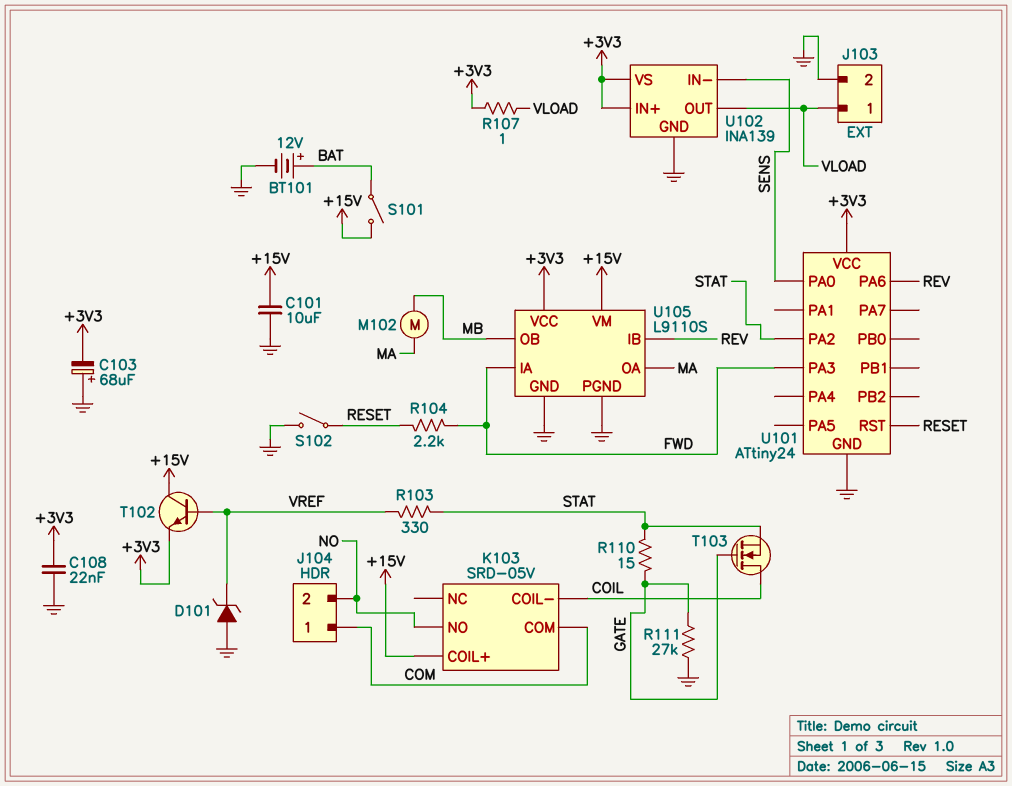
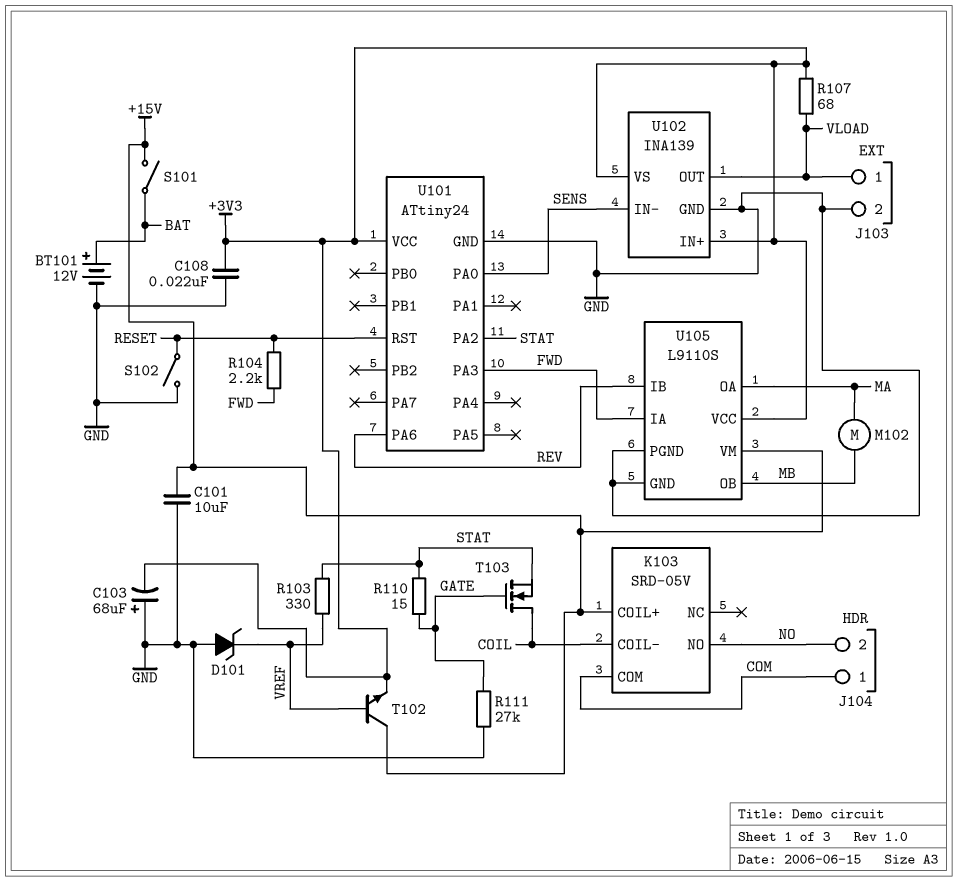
R107: 1 (+3V3, VLOAD) -> 68 (+3V3, VLOAD)

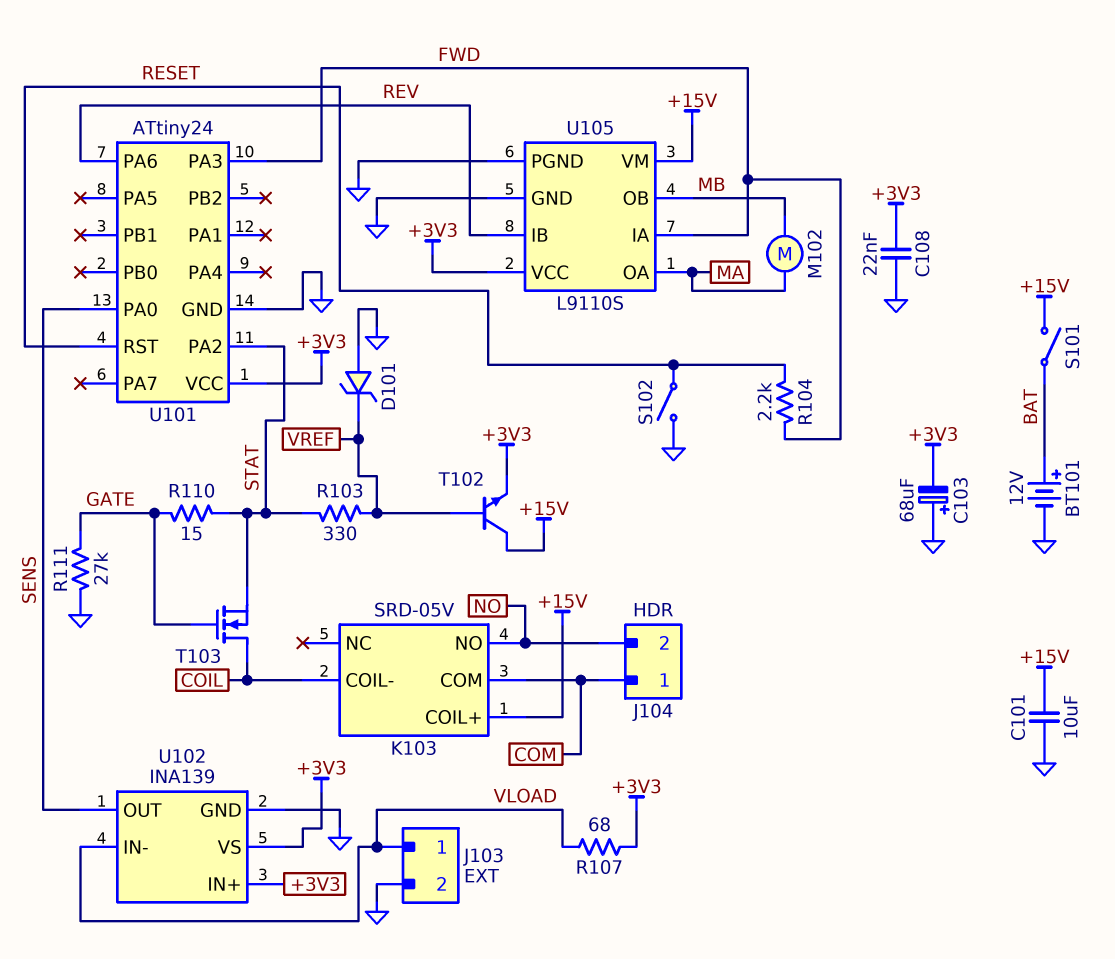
U102 pin IN-: SENS -> VLOAD
U102 pin OUT: VLOAD -> SENS

